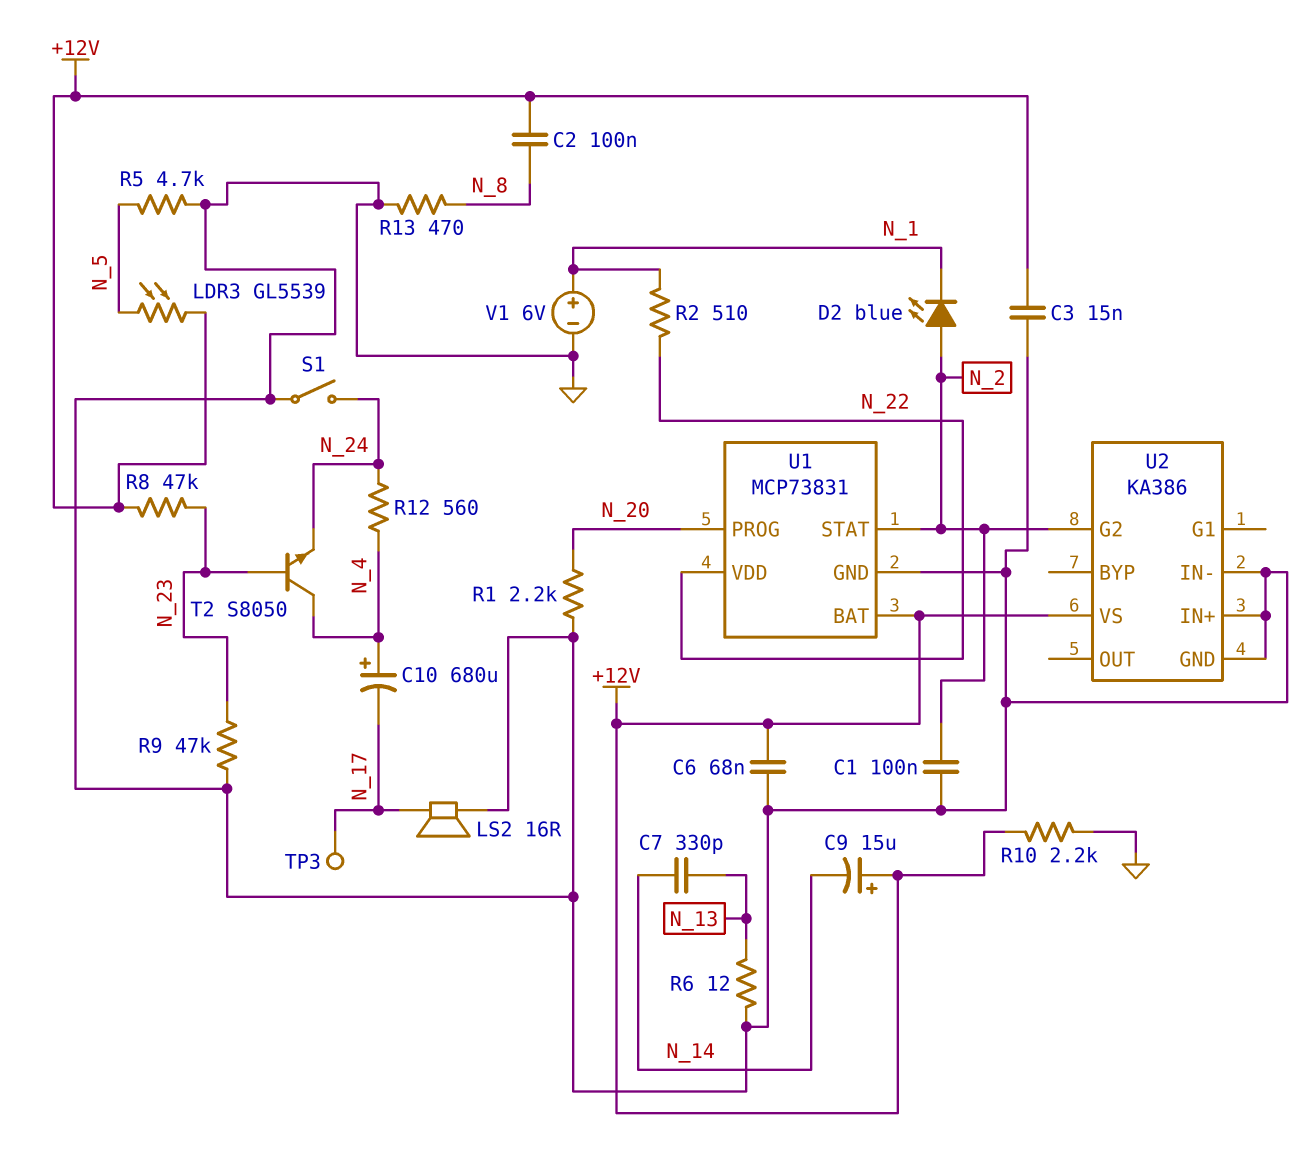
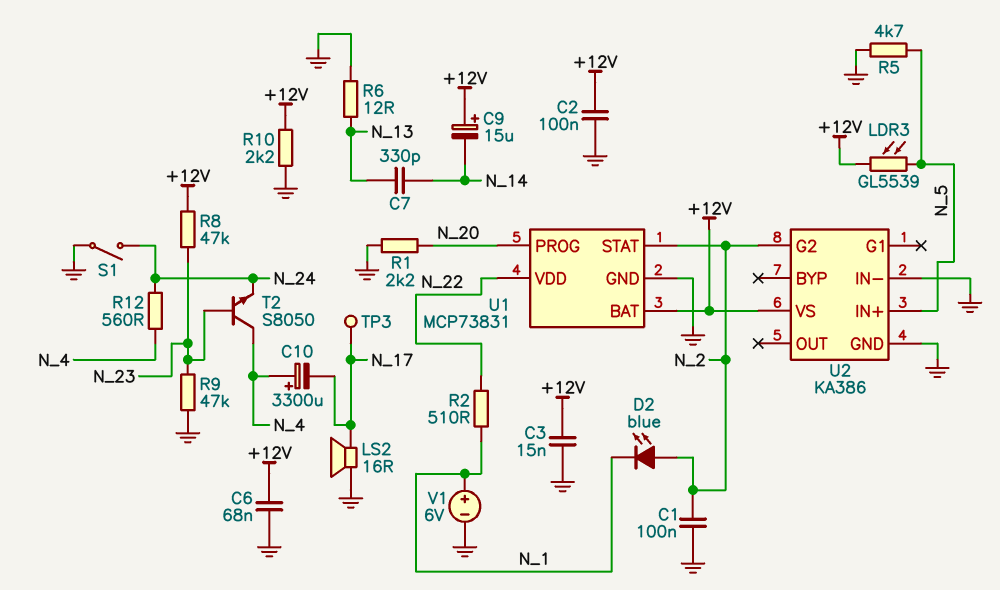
C2: 100nF (+12V, N_8) -> 100nF (+12V, GND)
C10: 680uF (plus N_4, minus N_17) -> 3300uF (plus N_4, minus N_17)
R13: 470 (GND, N_8) -> none
U2 pin IN+: GND -> N_5

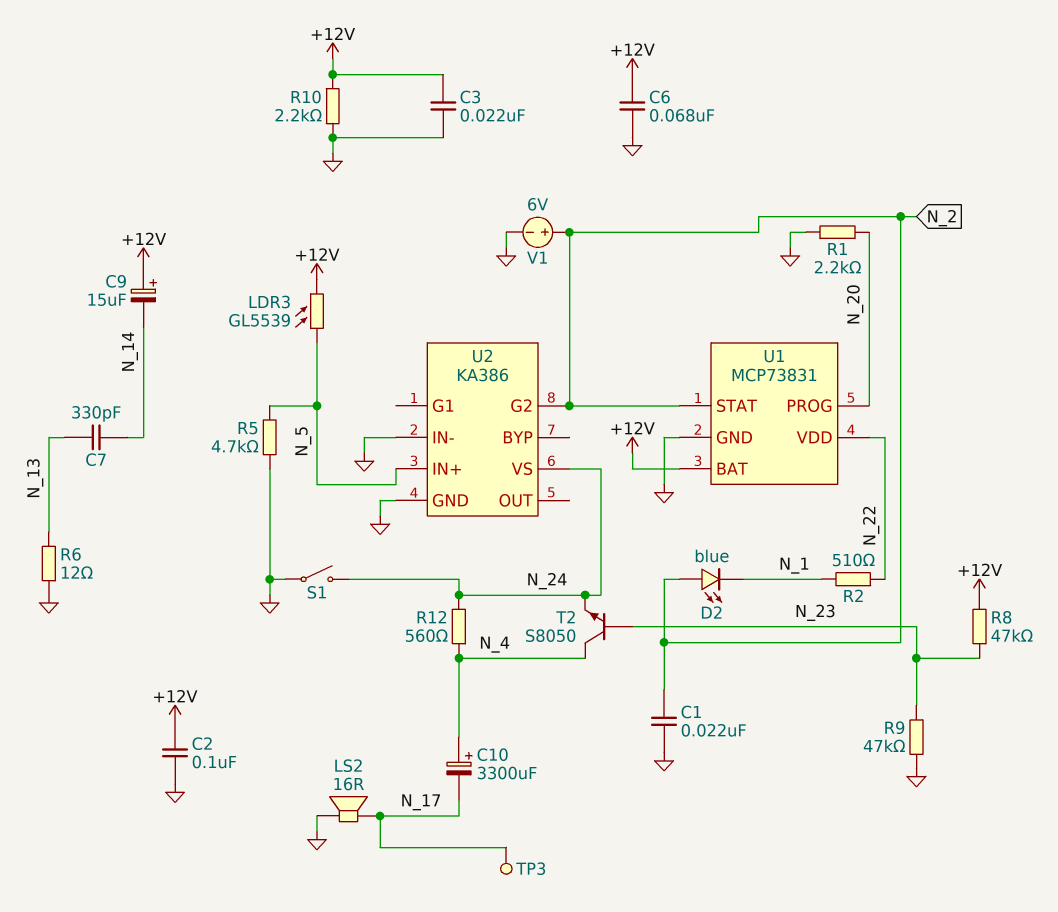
C1: 100nF (GND, N_2) -> 22nF (GND, N_2)
C3: 15nF (+12V, GND) -> 22nF (+12V, GND)
U2 pin VS: +12V -> N_24
V1: 6V (plus N_1, minus GND) -> 6V (plus N_2, minus GND)

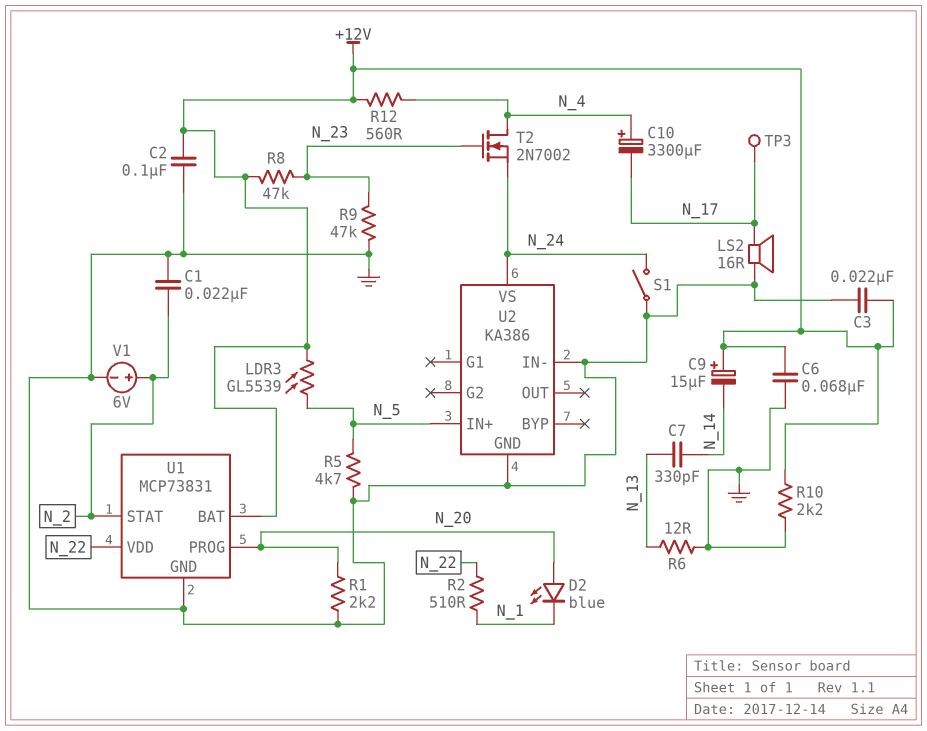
D2: LED blue (A N_2, K N_1) -> LED blue (A N_20, K N_1)
R12: 560 (N_4, N_24) -> 560 (+12V, N_4)
T2: NPN S8050 (B N_23, C N_4, E N_24) -> NMOS 2N7002 (G N_23, D N_4, S N_24)
U2 pin G2: N_2 -> none

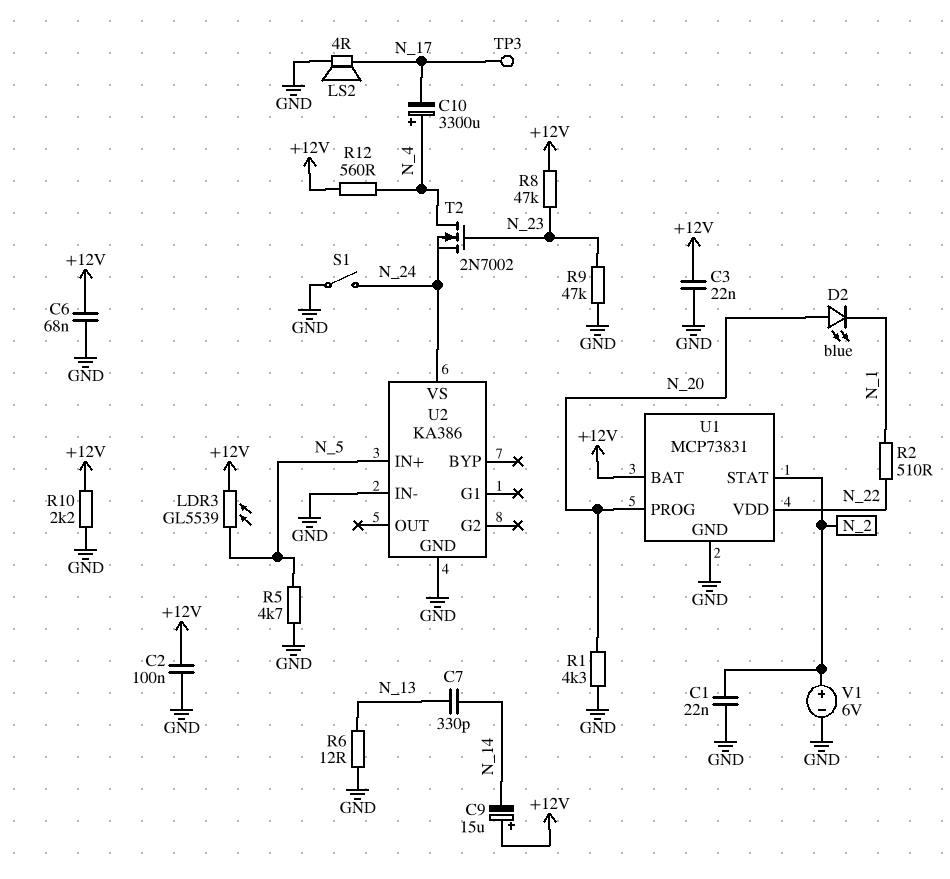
LS2: speaker 16R (GND, N_17) -> speaker 4R (GND, N_17)
R1: 2.2k (GND, N_20) -> 4.3k (GND, N_20)

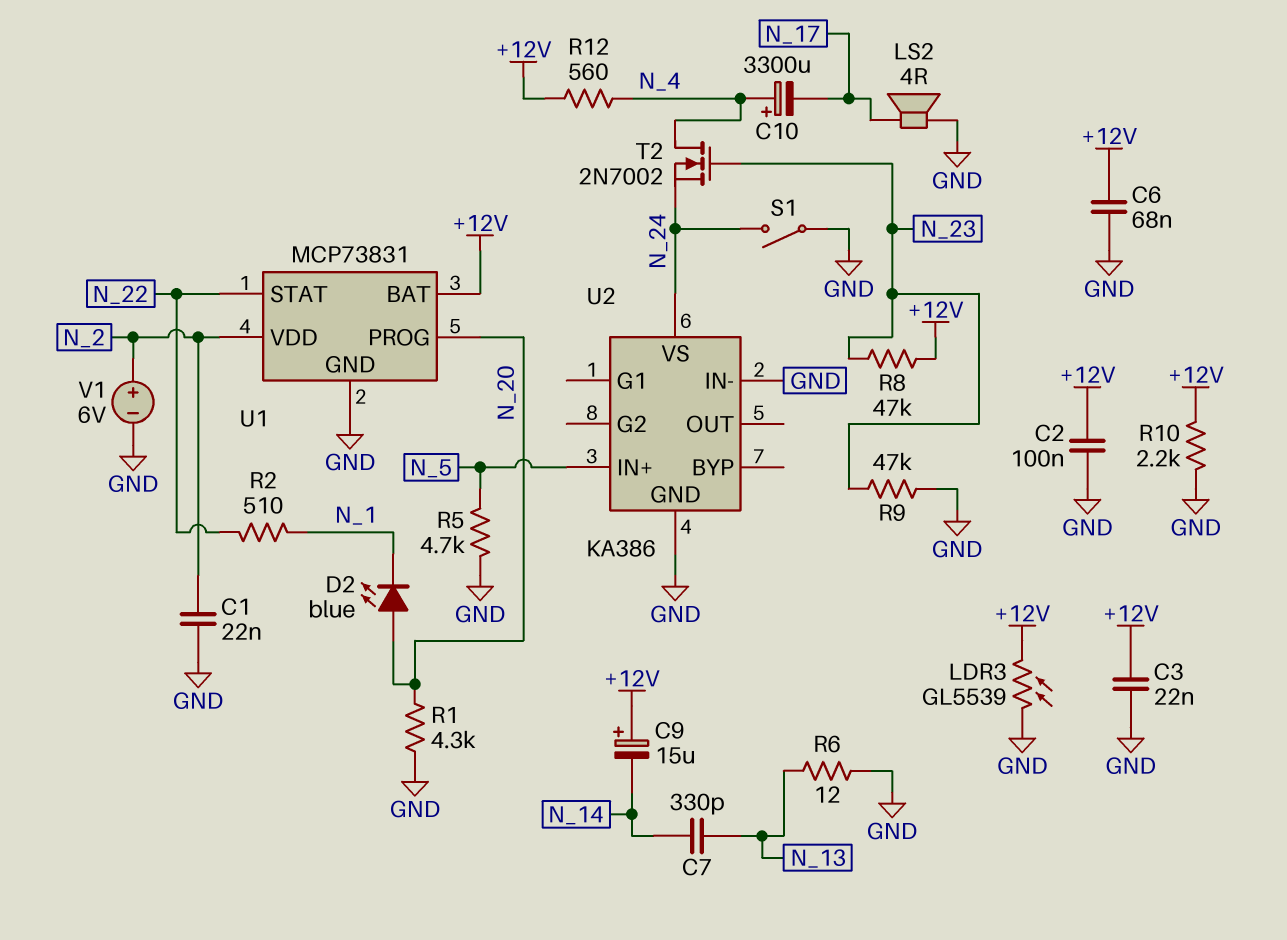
LDR3: GL5539 (+12V, N_5) -> GL5539 (+12V, GND)
TP3: test point (N_17) -> none
U1 pin STAT: N_2 -> N_22
U1 pin VDD: N_22 -> N_2

